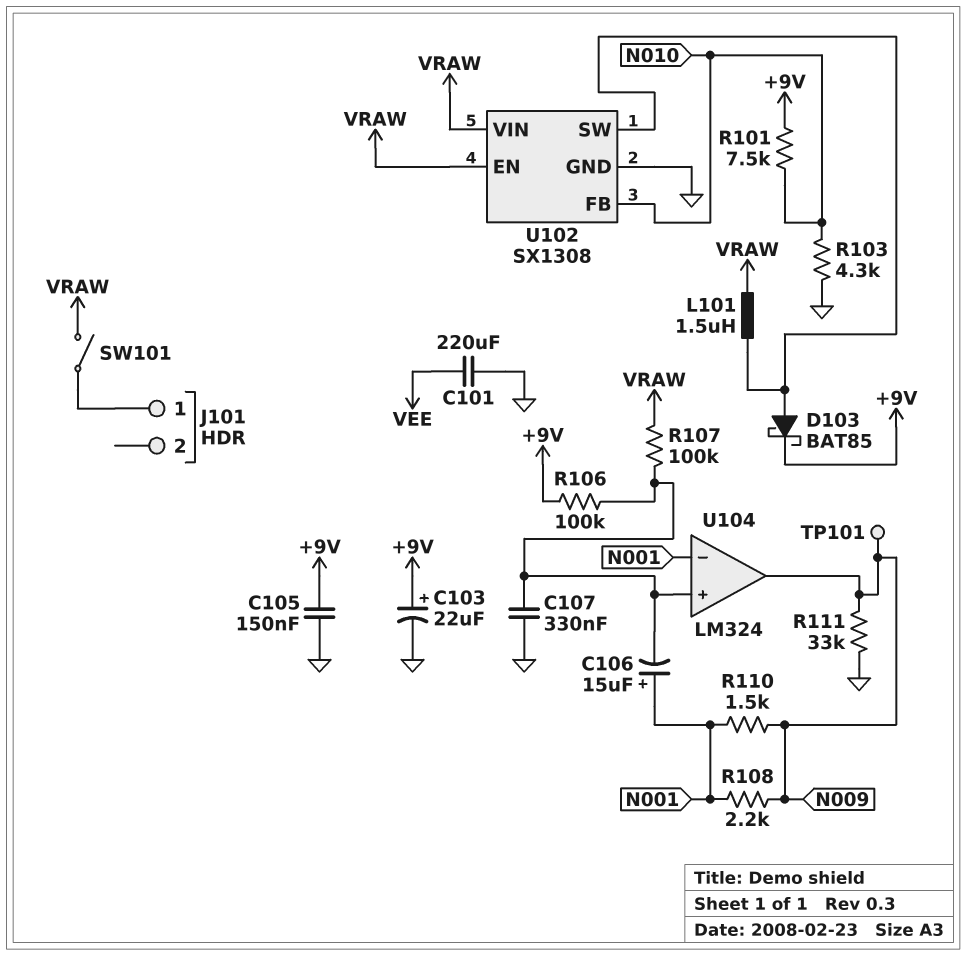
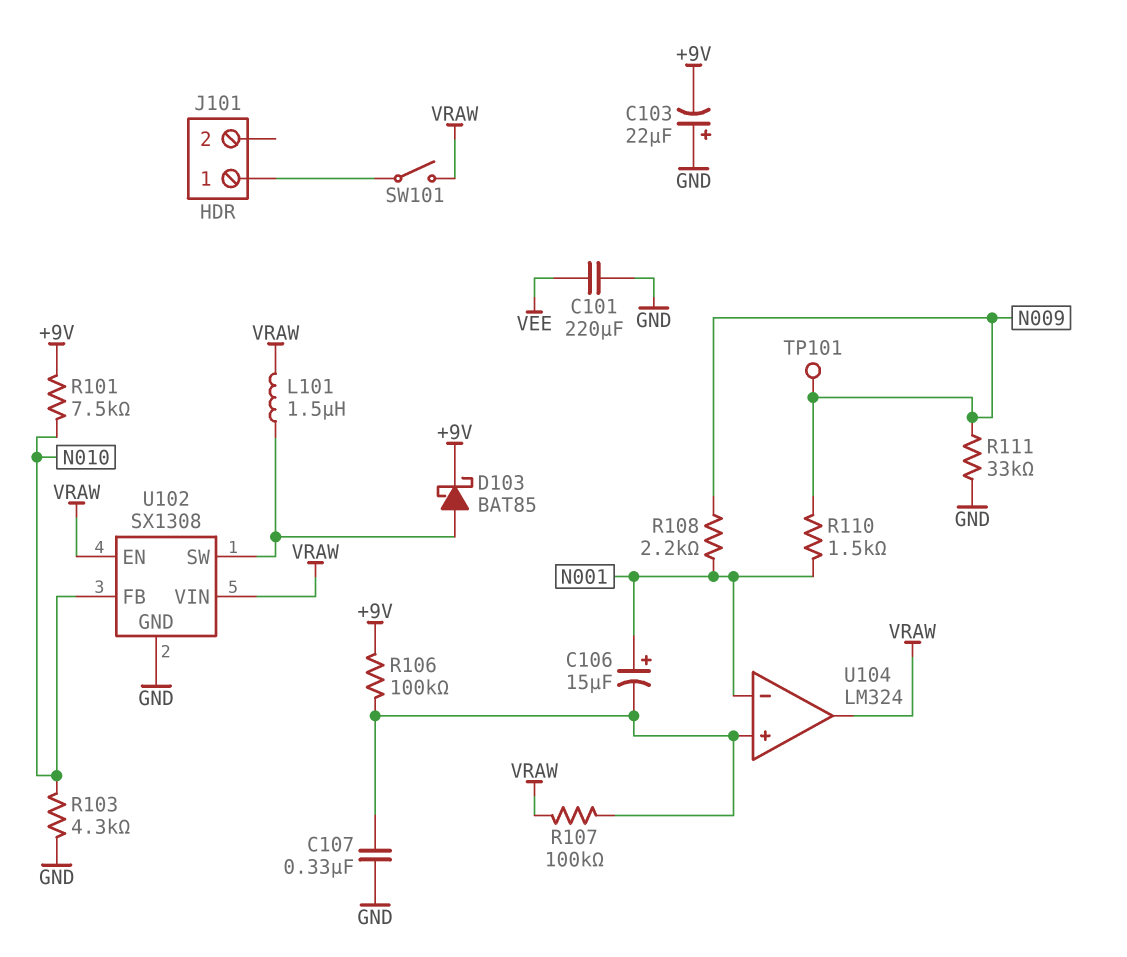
C103: 22uF (plus +9V, minus GND) -> 22uF (plus GND, minus +9V)
C105: 150nF (+9V, GND) -> none
U104 pin out: N009 -> VRAW

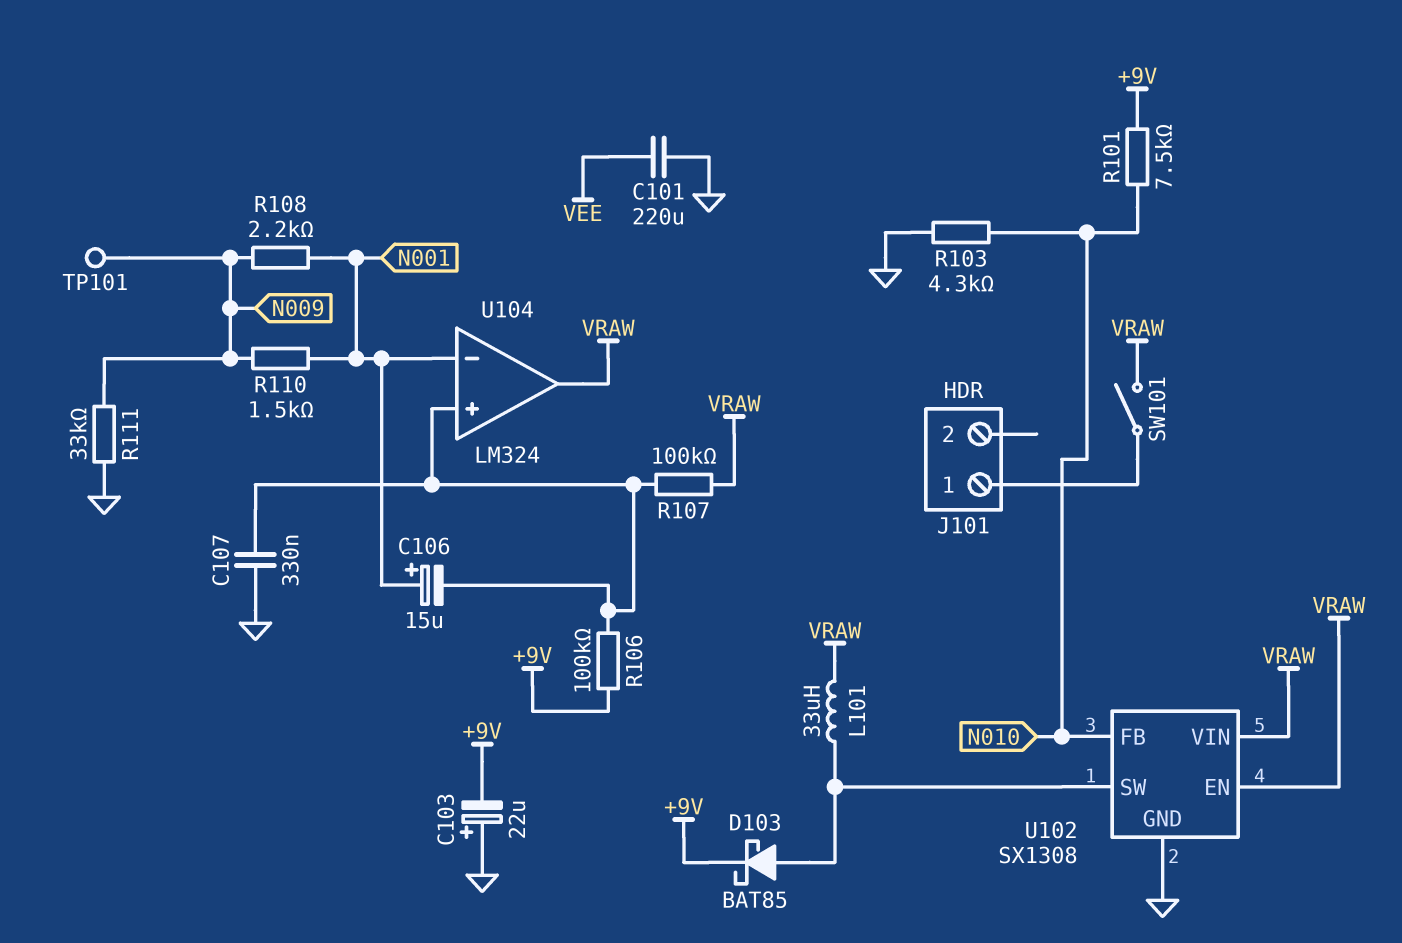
L101: 1.5uH (U102/SW, VRAW) -> 33uH (U102/SW, VRAW)

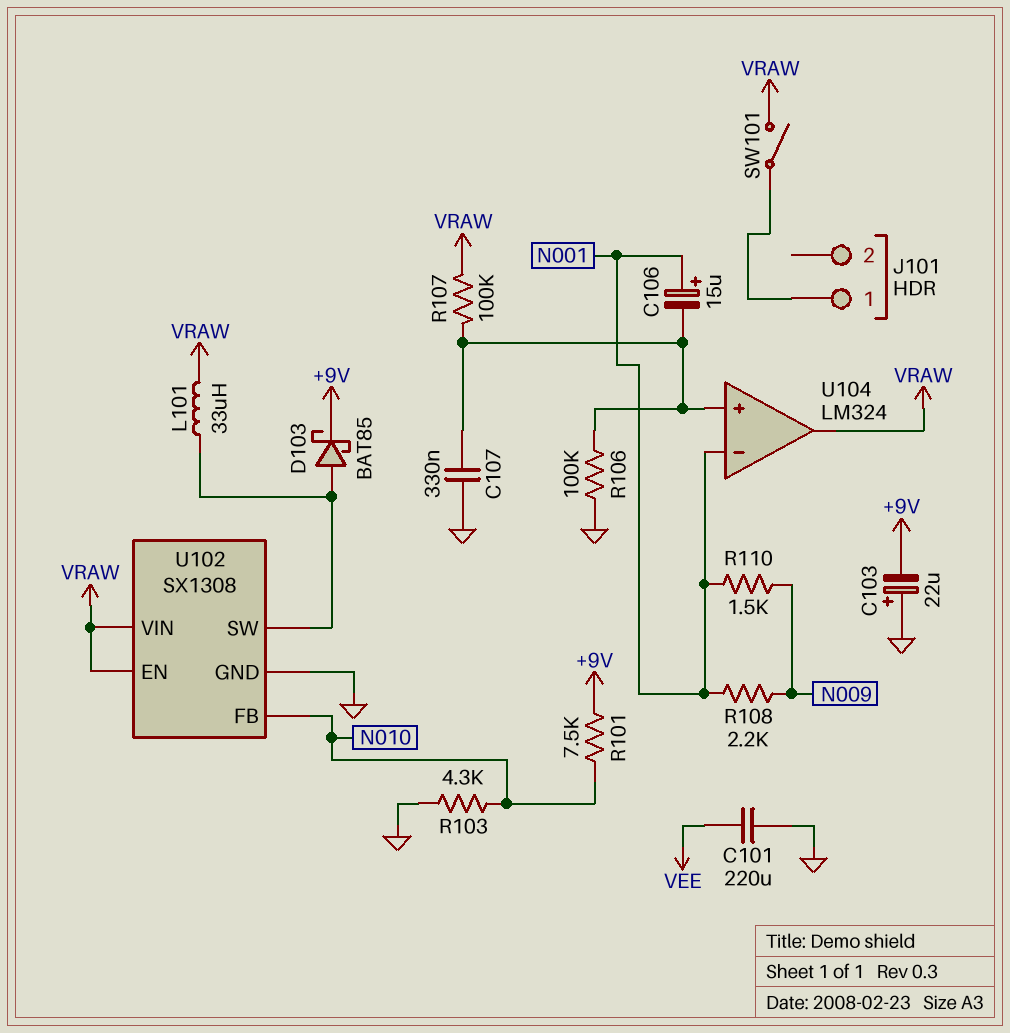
R106: 100k (+9V, U104/in+) -> 100k (GND, U104/in+)
R111: 33k (GND, N009) -> none
TP101: test point (N009) -> none

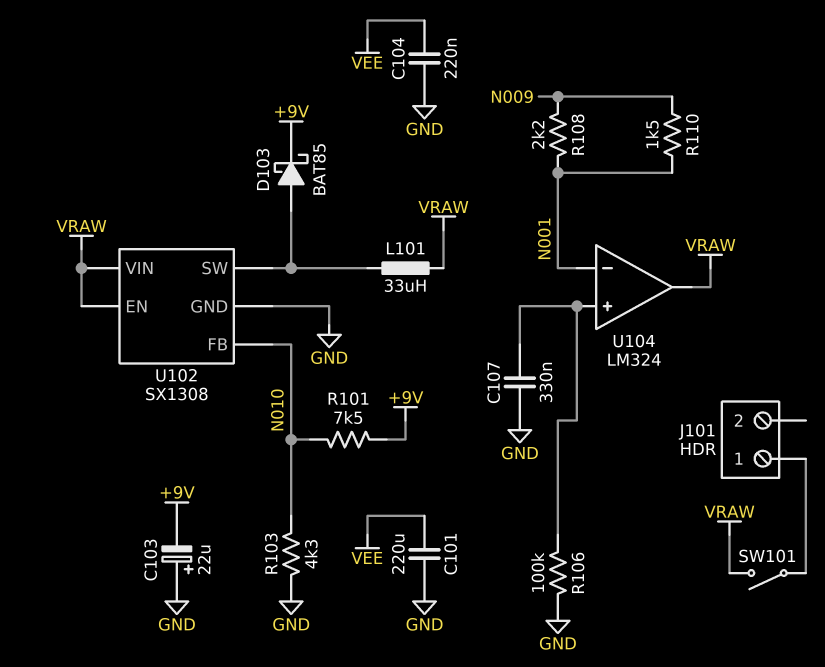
C104: none -> 220nF (GND, VEE)
C106: 15uF (plus N001, minus U104/in+) -> none
R107: 100k (U104/in+, VRAW) -> none

